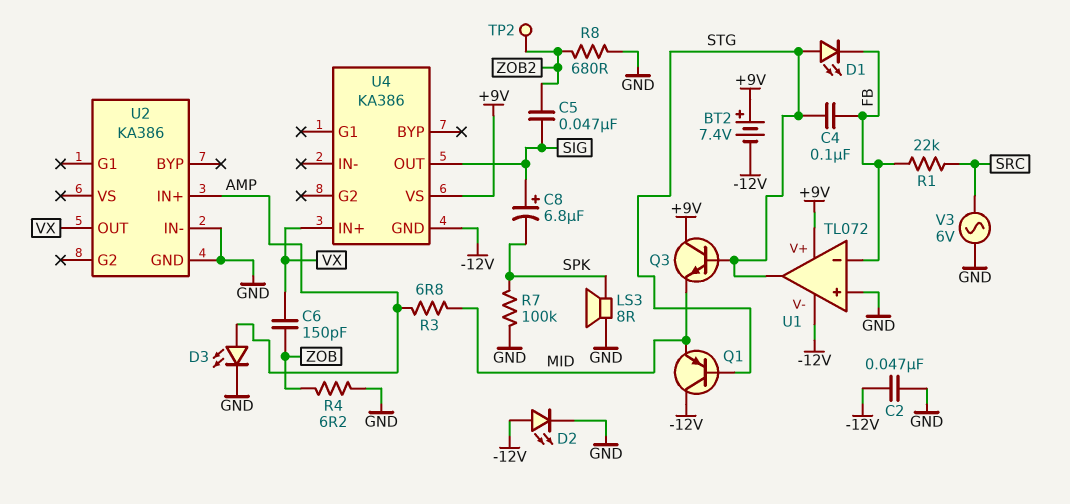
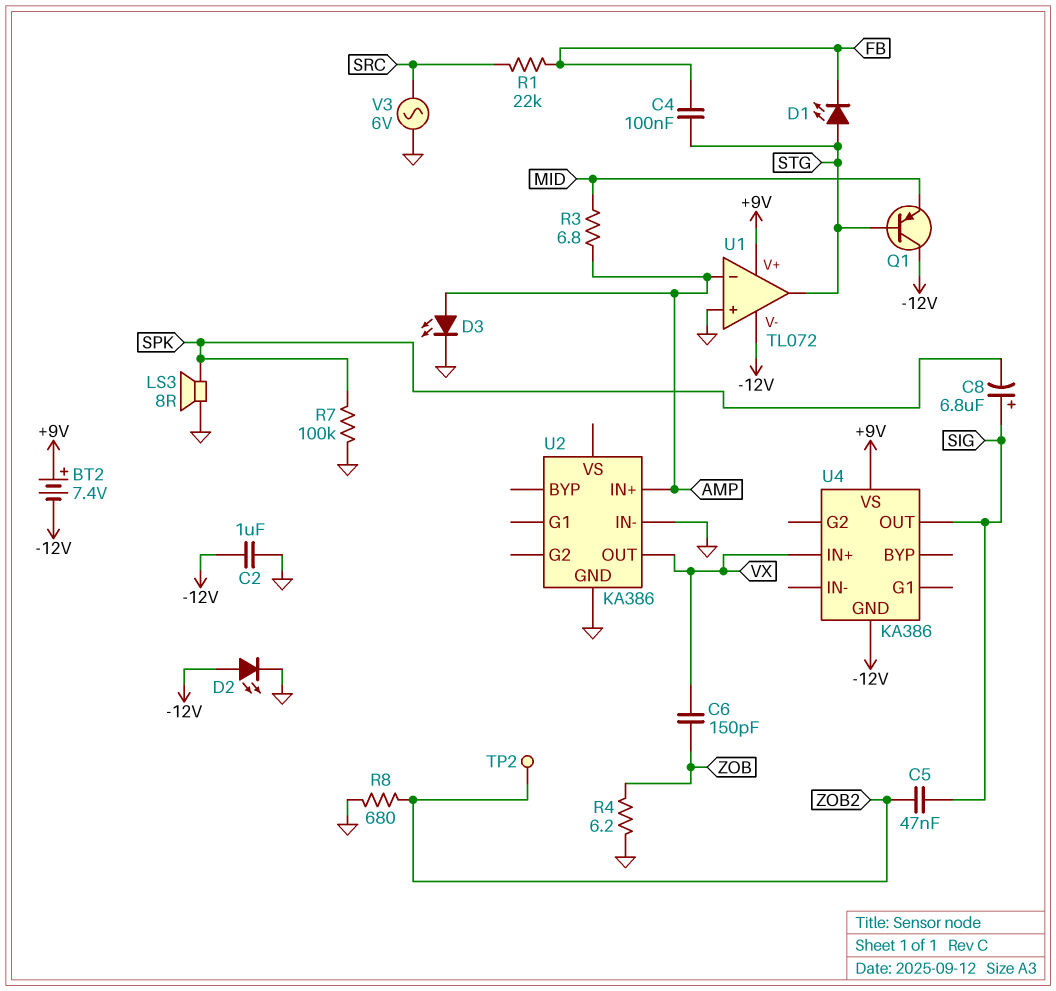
C2: 47nF (-12V, GND) -> 1uF (-12V, GND)
Q3: NPN (B STG, C +9V, E MID) -> none
U1 pin in-: FB -> AMP

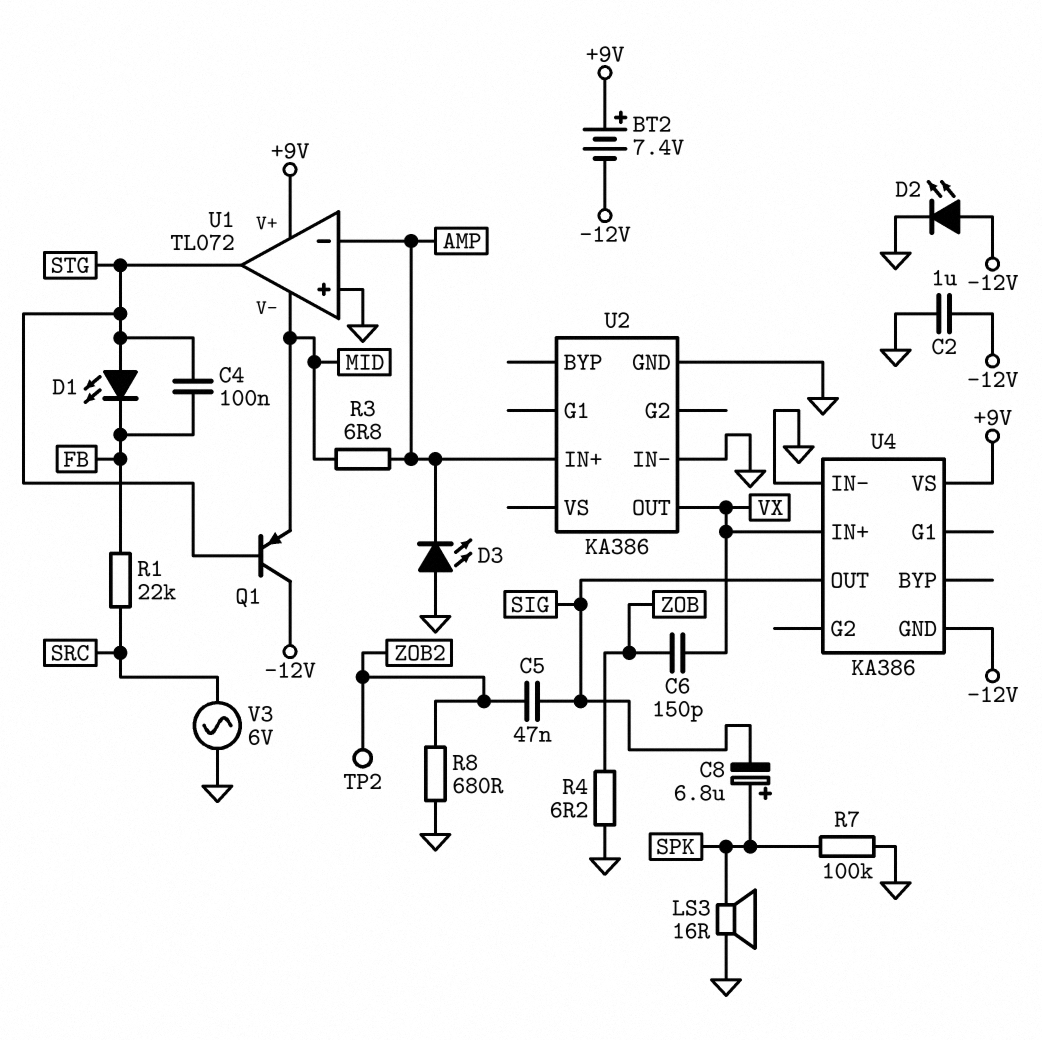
C8: 6.8uF (plus SIG, minus SPK) -> 6.8uF (plus SPK, minus SIG)
D3: LED (A AMP, K GND) -> LED (A GND, K AMP)
LS3: speaker 8R (GND, SPK) -> speaker 16R (GND, SPK)
U1 pin V-: -12V -> MID
U4 pin IN-: none -> GND

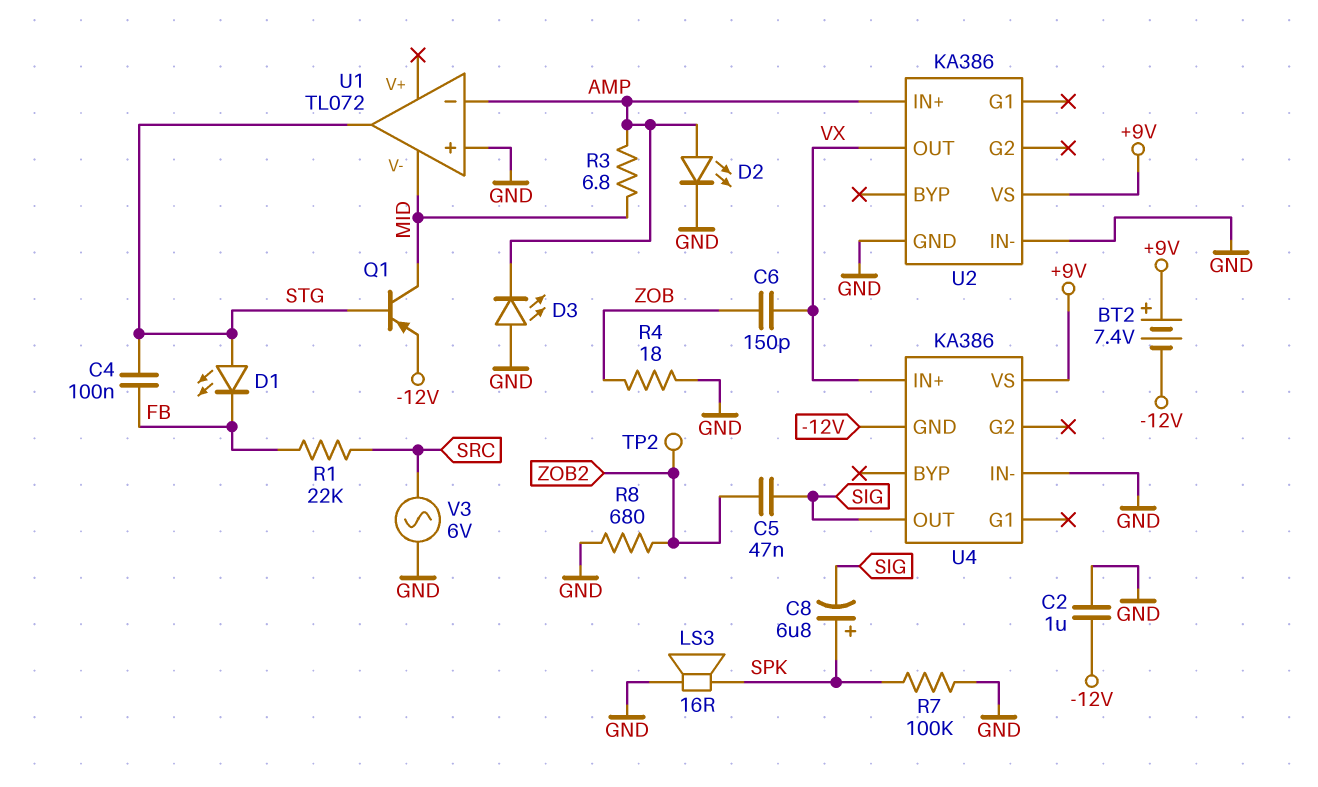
D2: LED (A -12V, K GND) -> LED (A AMP, K GND)
Q1: PNP (B STG, C -12V, E MID) -> PNP (B STG, C MID, E -12V)
R4: 6.2 (GND, ZOB) -> 18 (GND, ZOB)
U1 pin V+: +9V -> none
U2 pin VS: none -> +9V

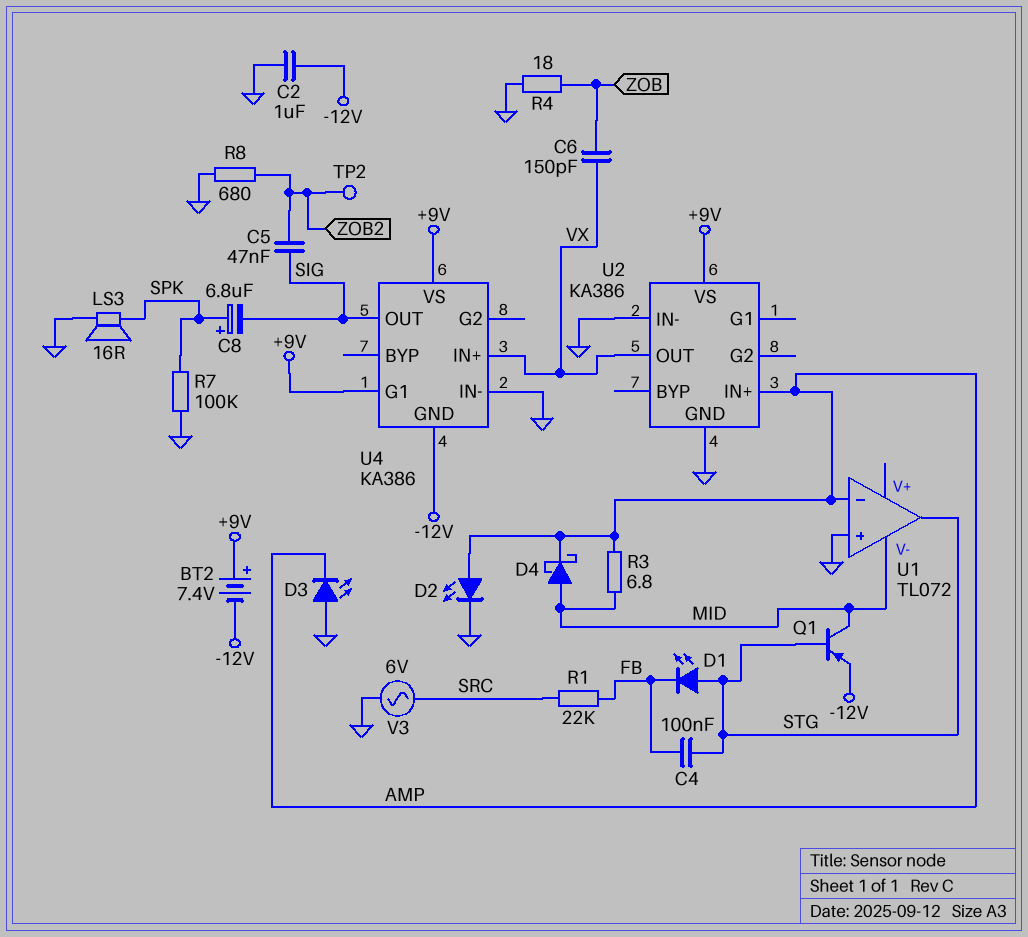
D4: none -> schottky (A MID, K AMP)
U4 pin G1: none -> +9V

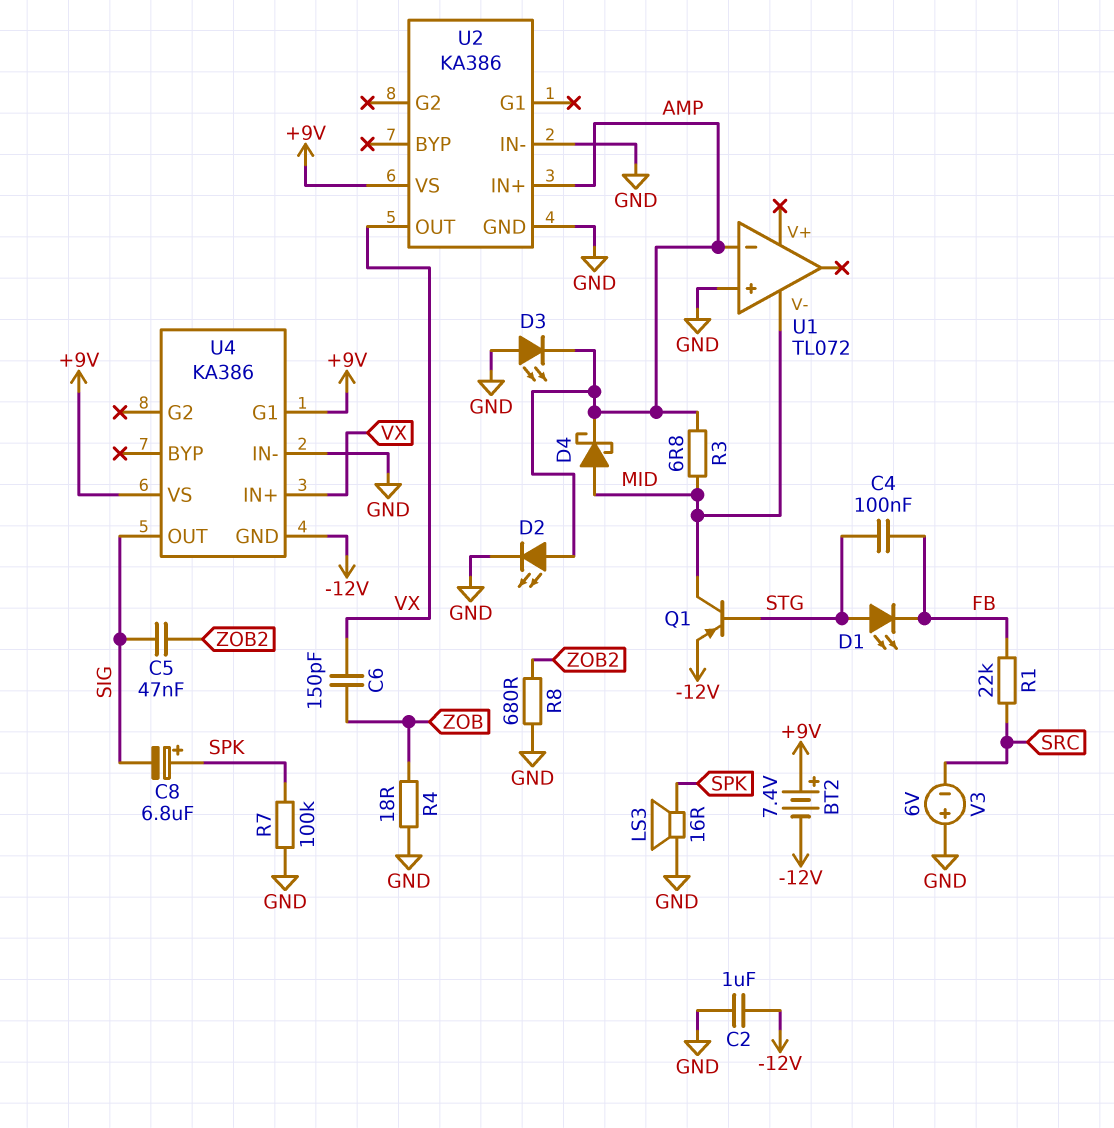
TP2: test point (ZOB2) -> none
U1 pin out: STG -> none
V3: AC 6V (GND, SRC) -> 6V (plus GND, minus SRC)

